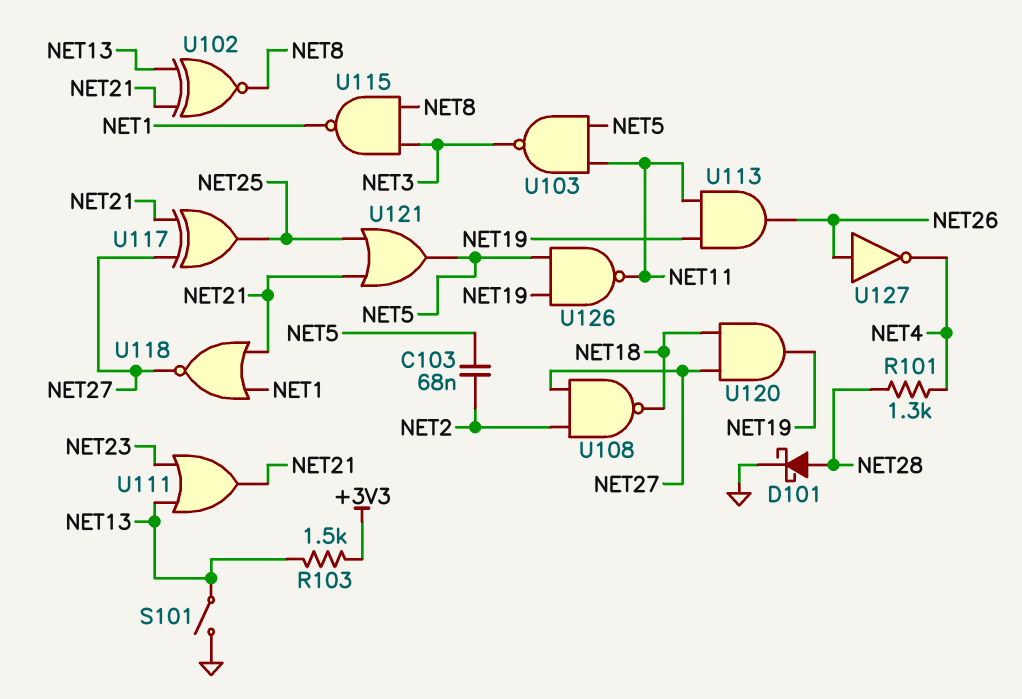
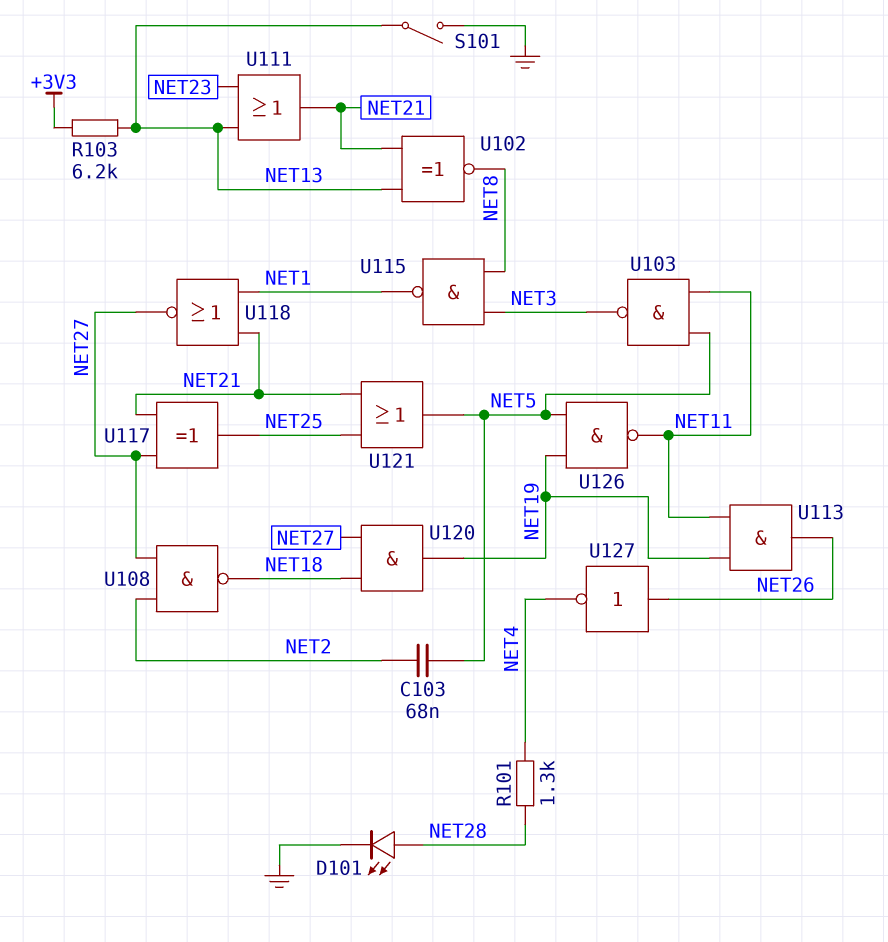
D101: schottky (A NET28, K GND) -> LED (A NET28, K GND)
R103: 1.5k (+3V3, NET13) -> 6.2k (+3V3, NET13)

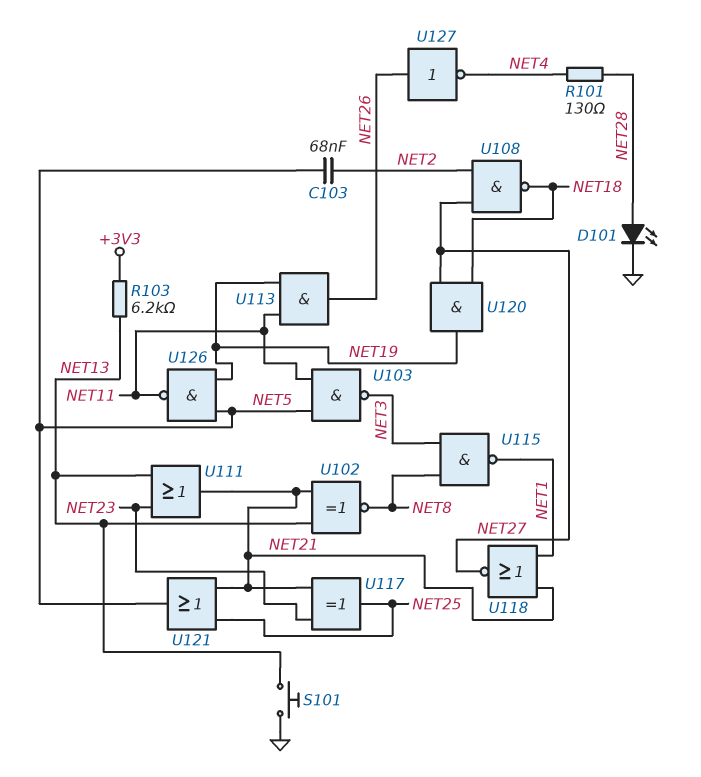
R101: 1.3k (NET4, NET28) -> 130 (NET4, NET28)
S101: switch (GND, NET13) -> button (GND, NET13)
U117: XOR (in NET21, in NET27, out NET25) -> XOR (in NET21, in NET23, out NET25)

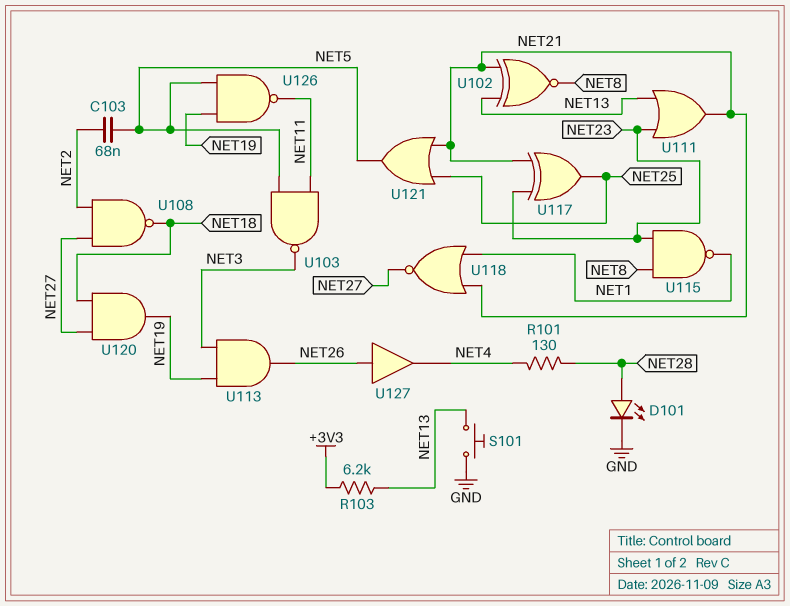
U113: AND (in NET11, in NET19, out NET26) -> AND (in NET3, in NET19, out NET26)
U115: NAND (in NET3, in NET8, out NET1) -> NAND (in NET8, in NET23, out NET1)
U127: NOT (in NET26, out NET4) -> buffer (in NET26, out NET4)

